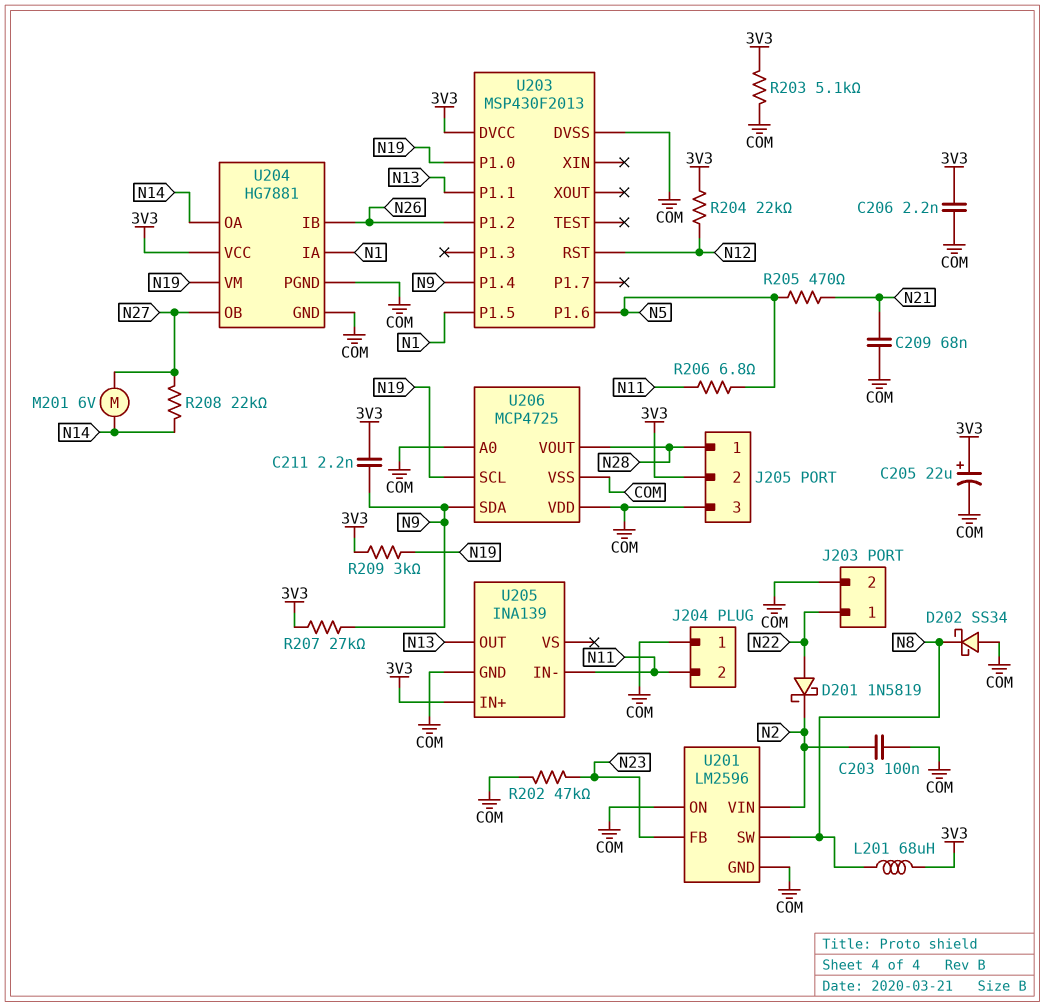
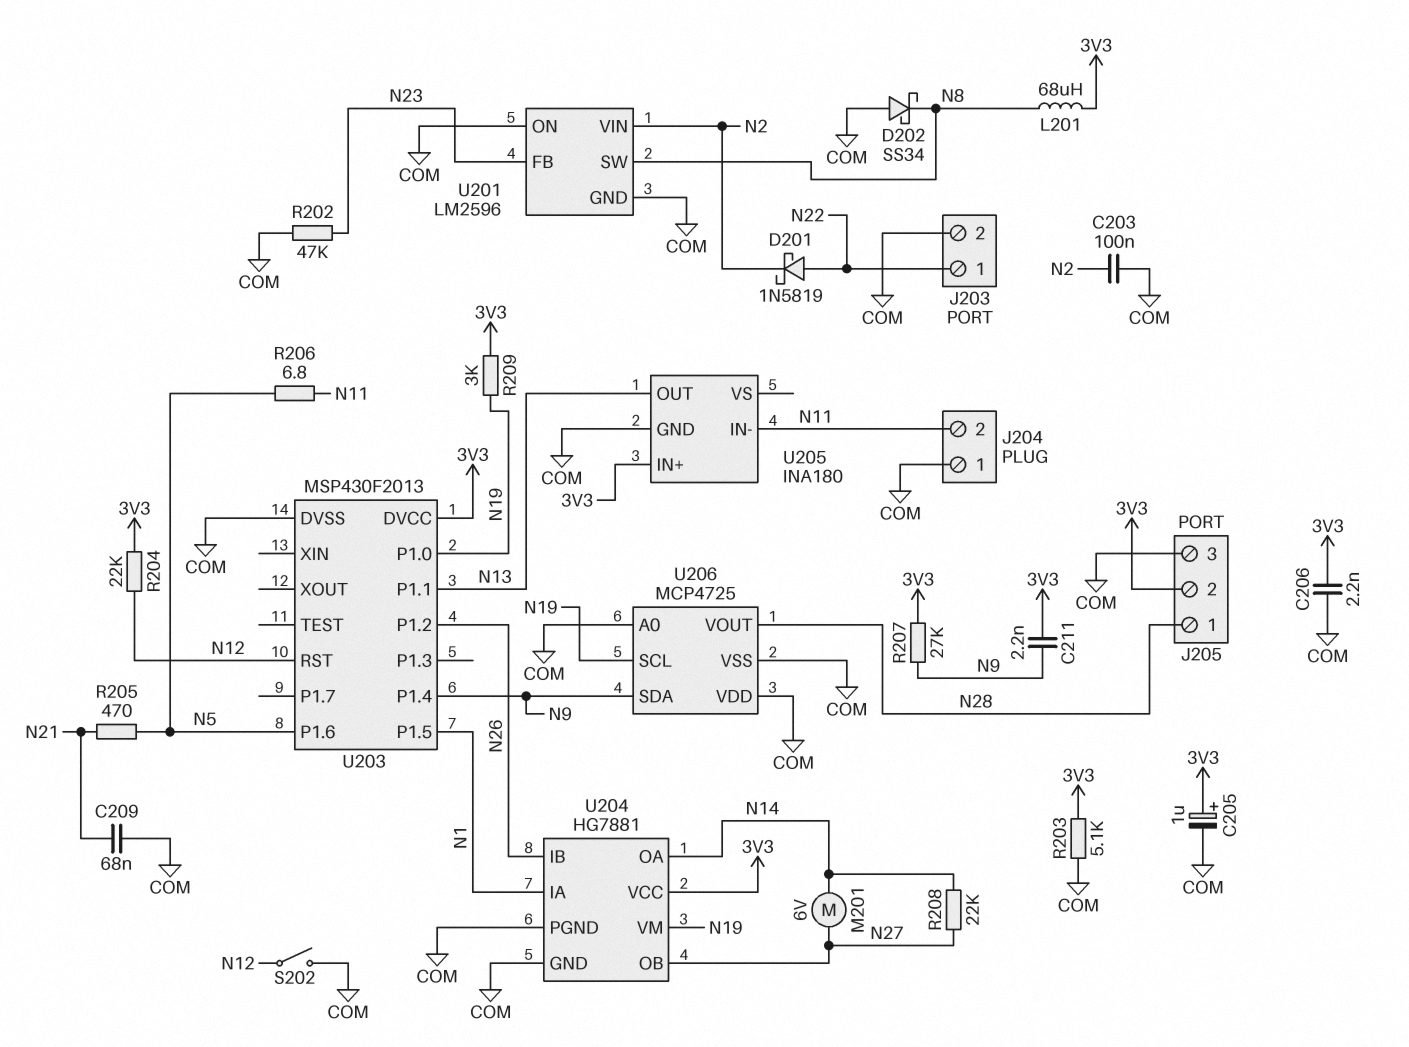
C205: 22uF (plus 3V3, minus COM) -> 1uF (plus 3V3, minus COM)
S202: none -> switch (COM, N12)
U205: INA139 -> INA180

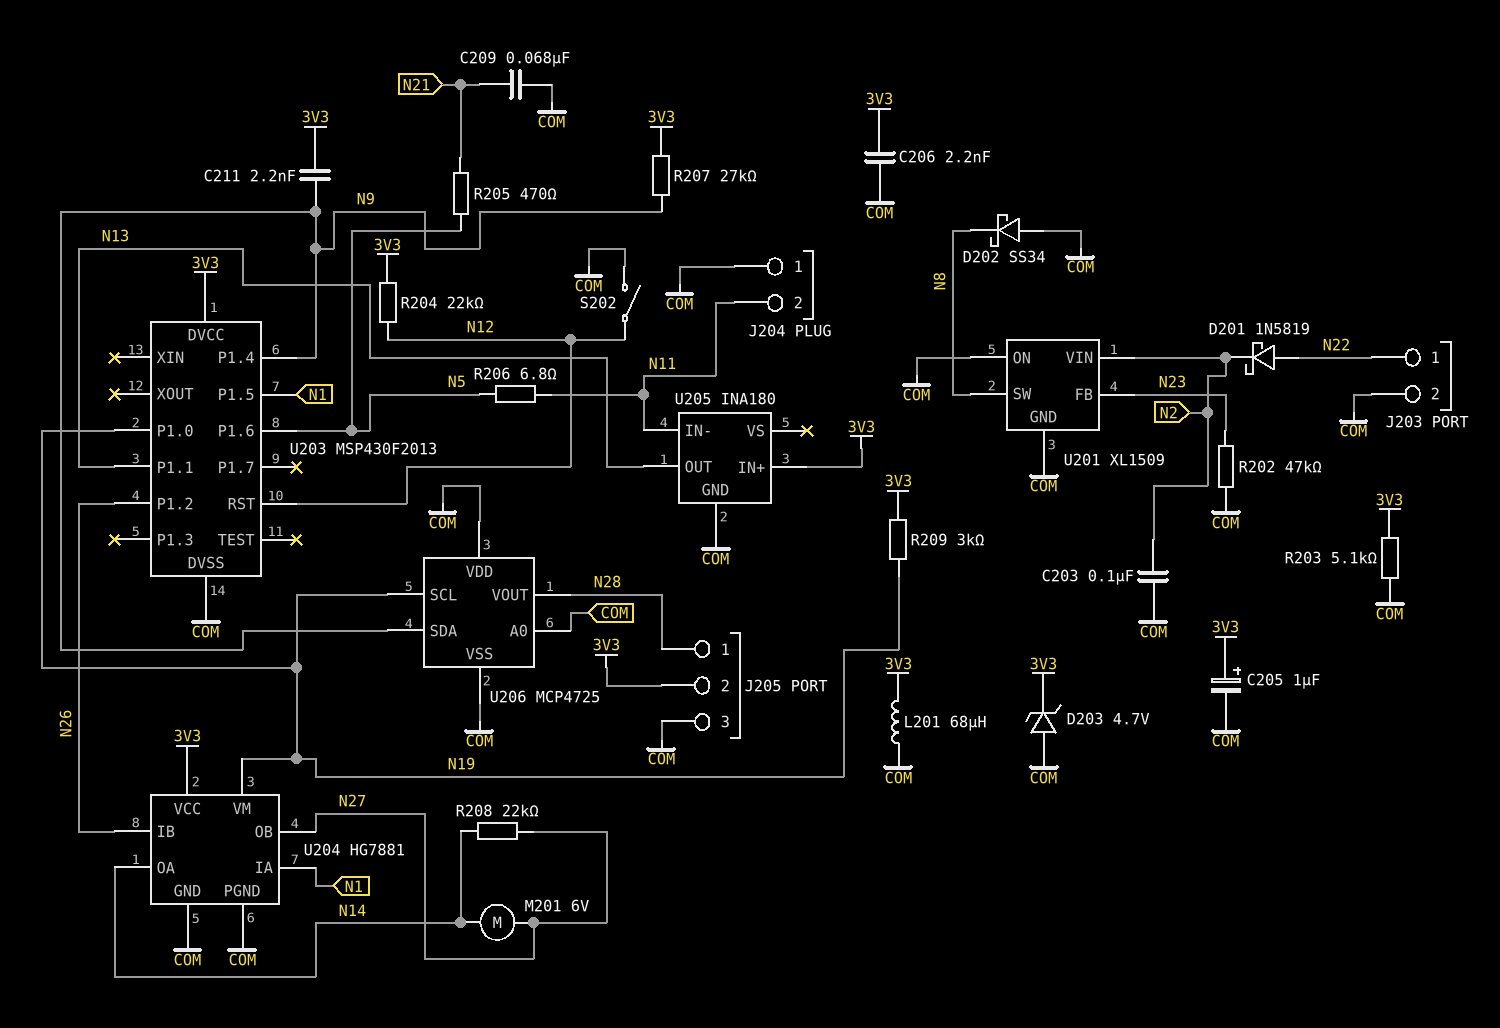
D203: none -> zener 4.7V (A COM, K 3V3)
L201: 68uH (3V3, N8) -> 68uH (3V3, COM)
U201: LM2596 -> XL1509

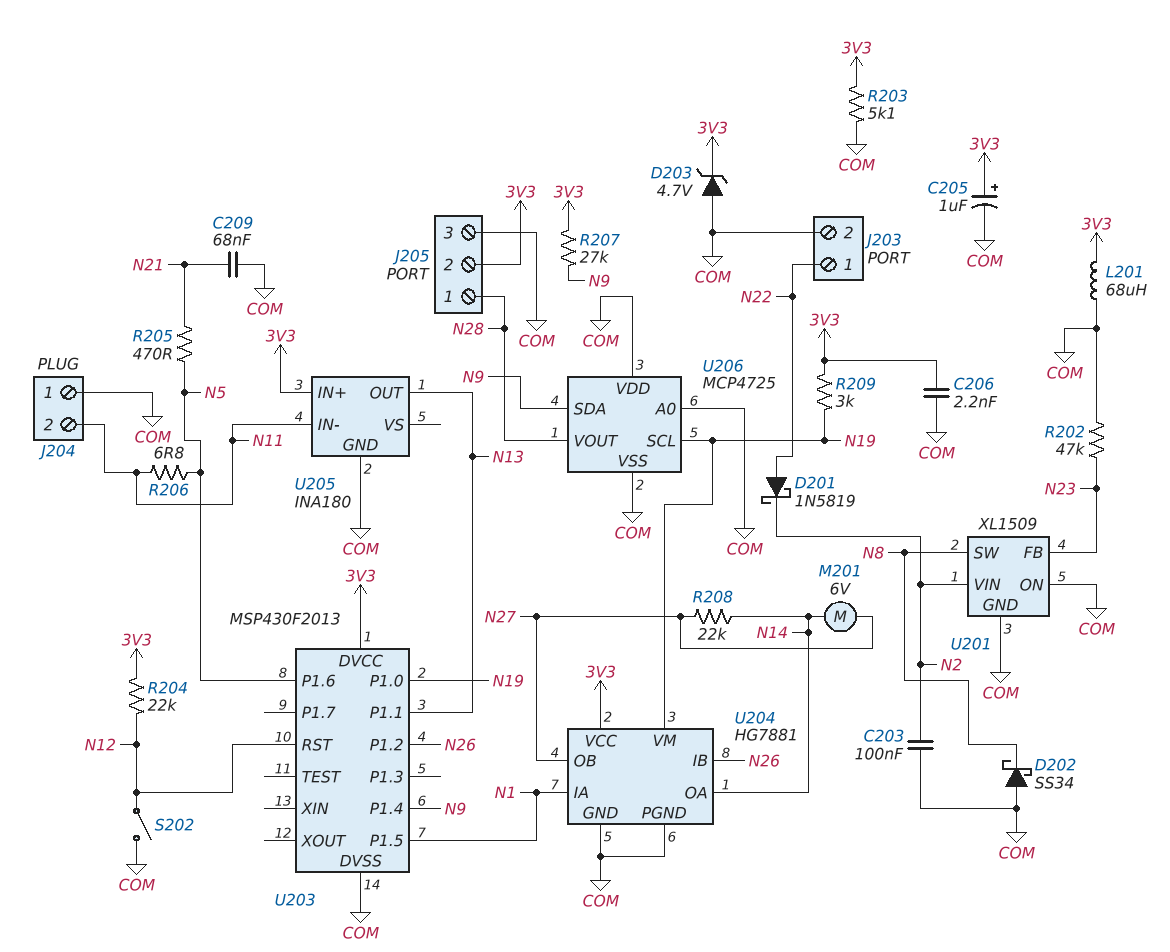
C211: 2.2nF (3V3, N9) -> none

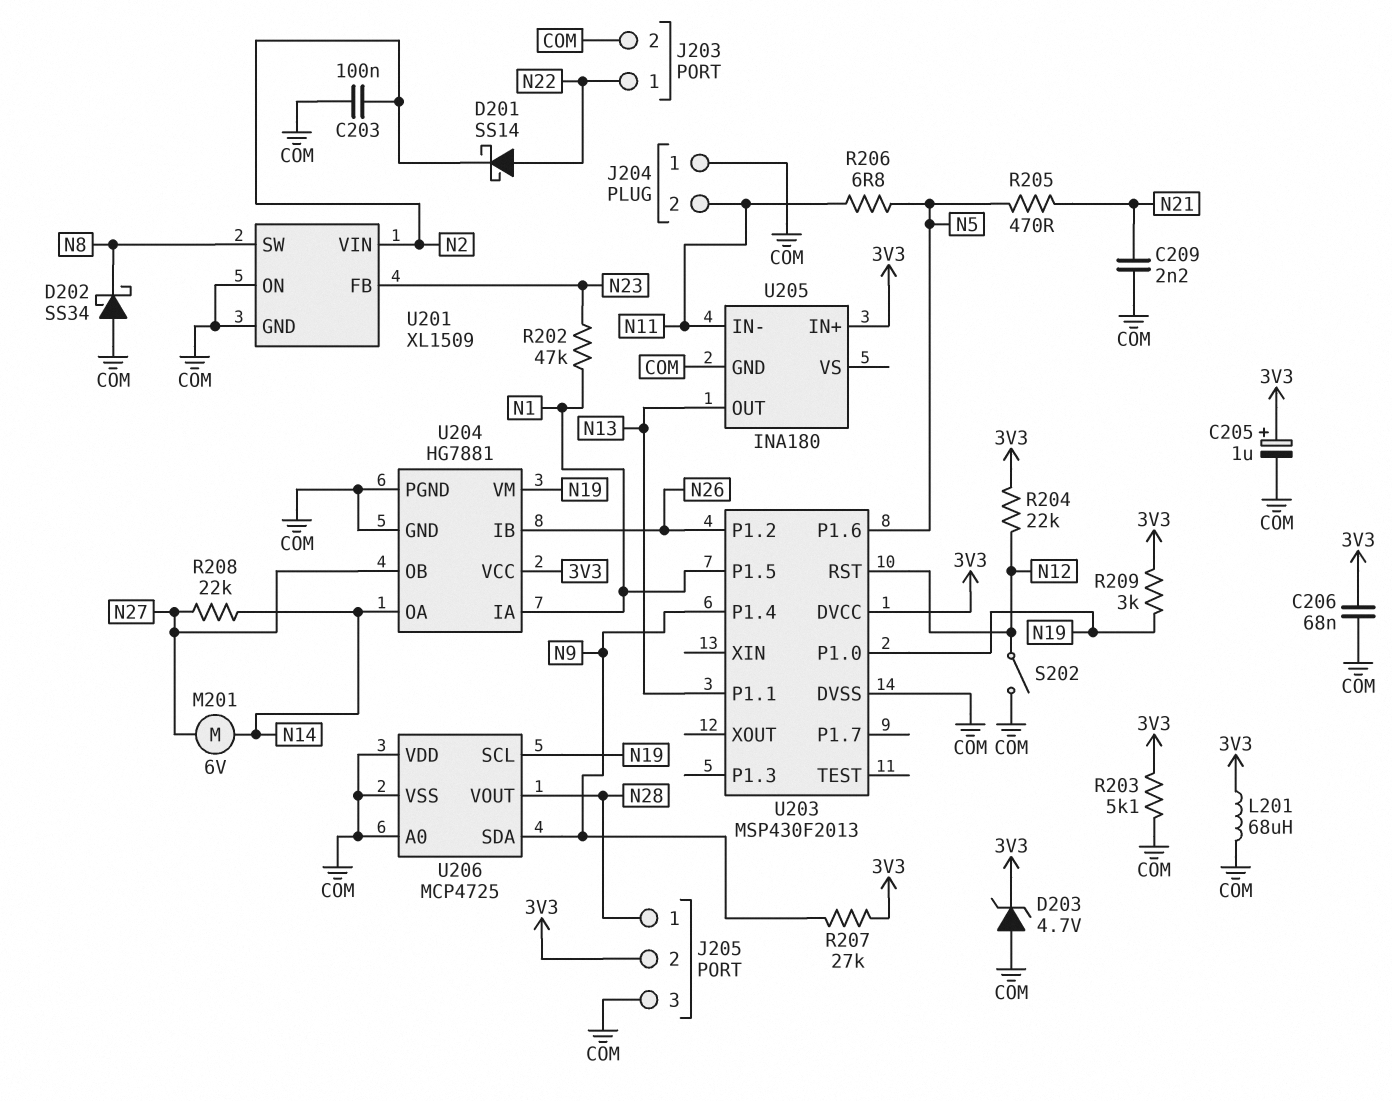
C206: 2.2nF (3V3, COM) -> 68nF (3V3, COM)
C209: 68nF (COM, N21) -> 2.2nF (COM, N21)
D201: schottky 1N5819 (A N22, K N2) -> schottky SS14 (A N22, K N2)
R202: 47k (COM, N23) -> 47k (N1, N23)

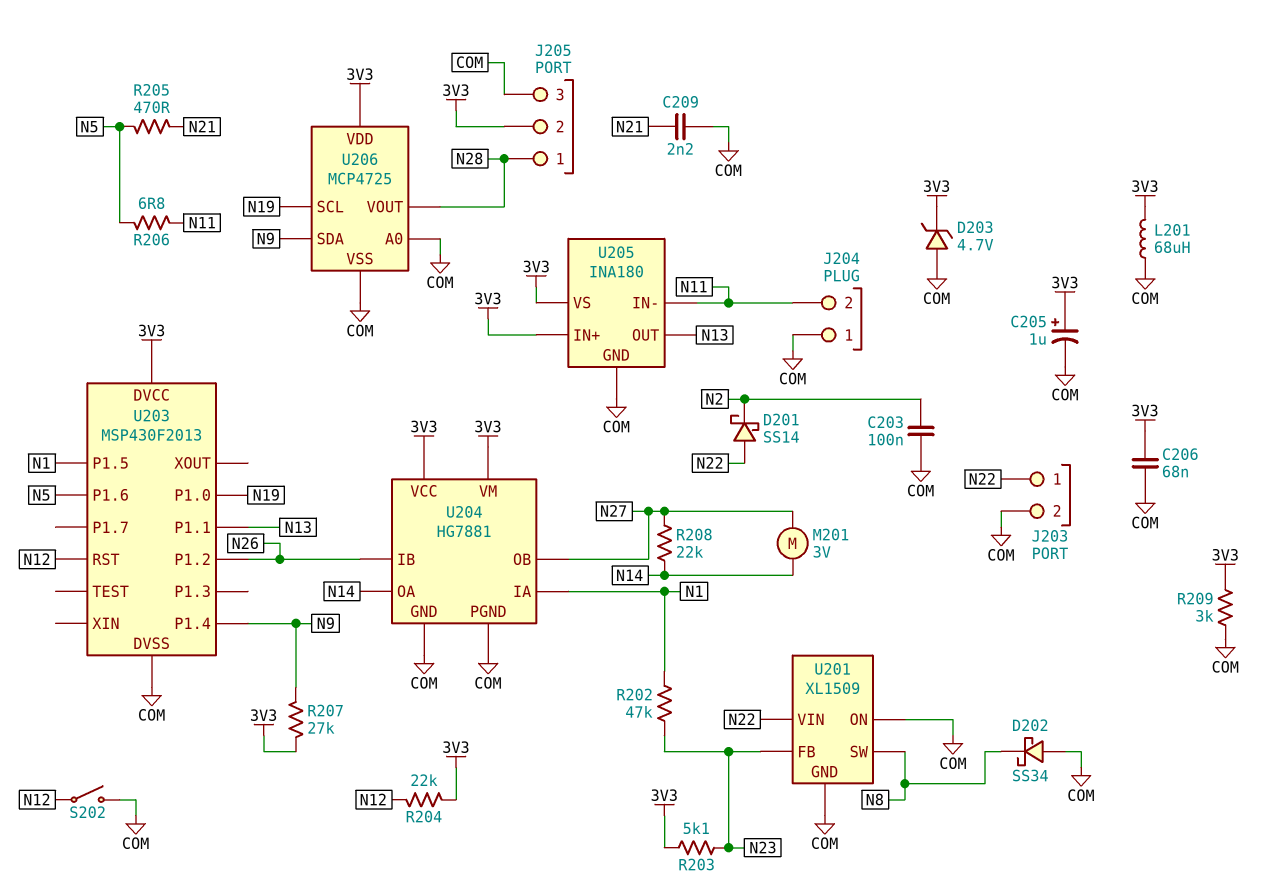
M201: motor 6V (N14, N27) -> motor 3V (N14, N27)
R203: 5.1k (3V3, COM) -> 5.1k (3V3, N23)
R209: 3k (3V3, N19) -> 3k (3V3, COM)
U201 pin VIN: N2 -> N22
U204 pin VM: N19 -> 3V3
U205 pin VS: none -> 3V3
U206 pin VDD: COM -> 3V3

